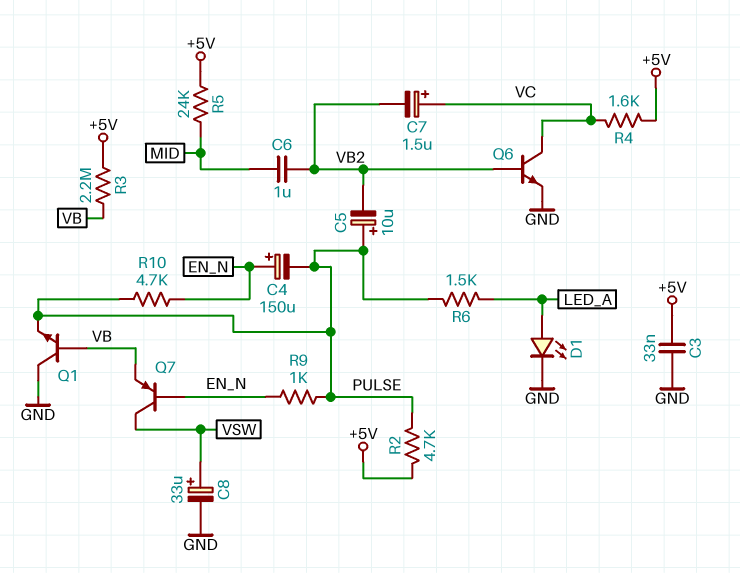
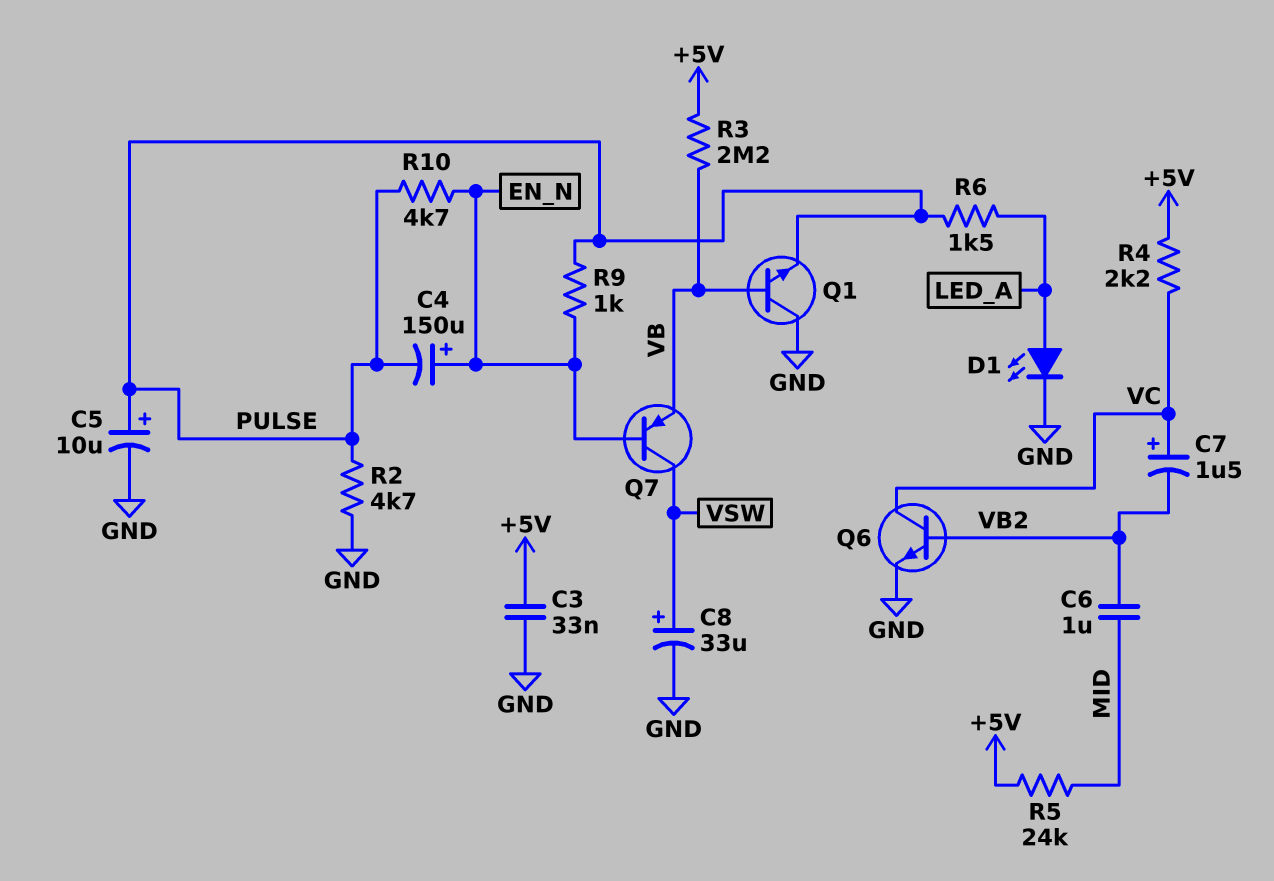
C5: 10uF (plus PULSE, minus VB2) -> 10uF (plus PULSE, minus GND)
R2: 4.7k (+5V, PULSE) -> 4.7k (GND, PULSE)
R4: 1.6k (+5V, VC) -> 2.2k (+5V, VC)

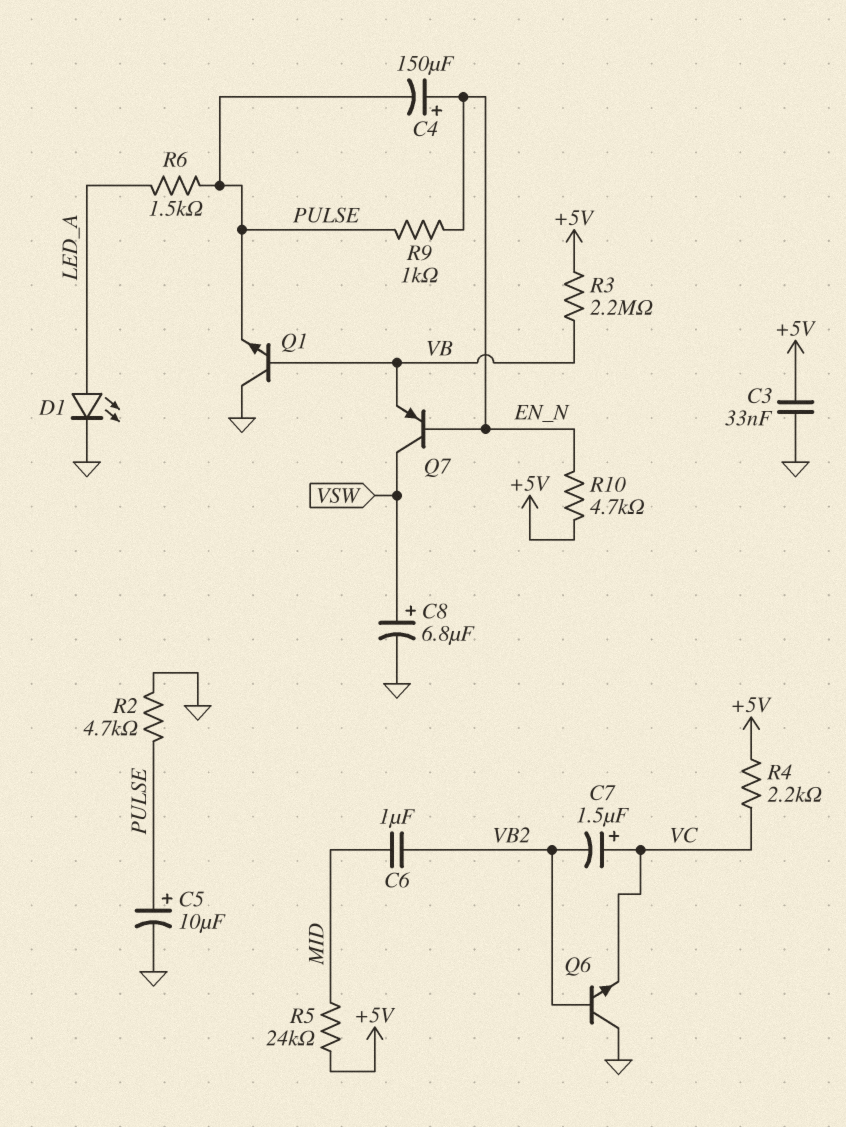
C8: 33uF (plus VSW, minus GND) -> 6.8uF (plus VSW, minus GND)
Q6: NPN (B VB2, C VC, E GND) -> NPN (B VB2, C GND, E VC)
R10: 4.7k (EN_N, PULSE) -> 4.7k (+5V, EN_N)

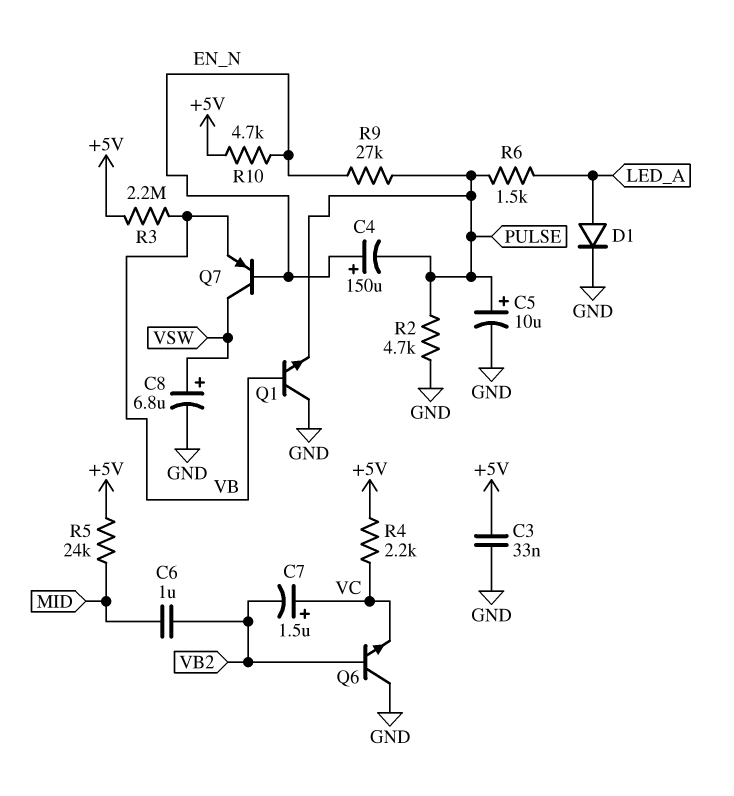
D1: LED (A LED_A, K GND) -> diode (A LED_A, K GND)
R9: 1k (EN_N, PULSE) -> 27k (EN_N, PULSE)

